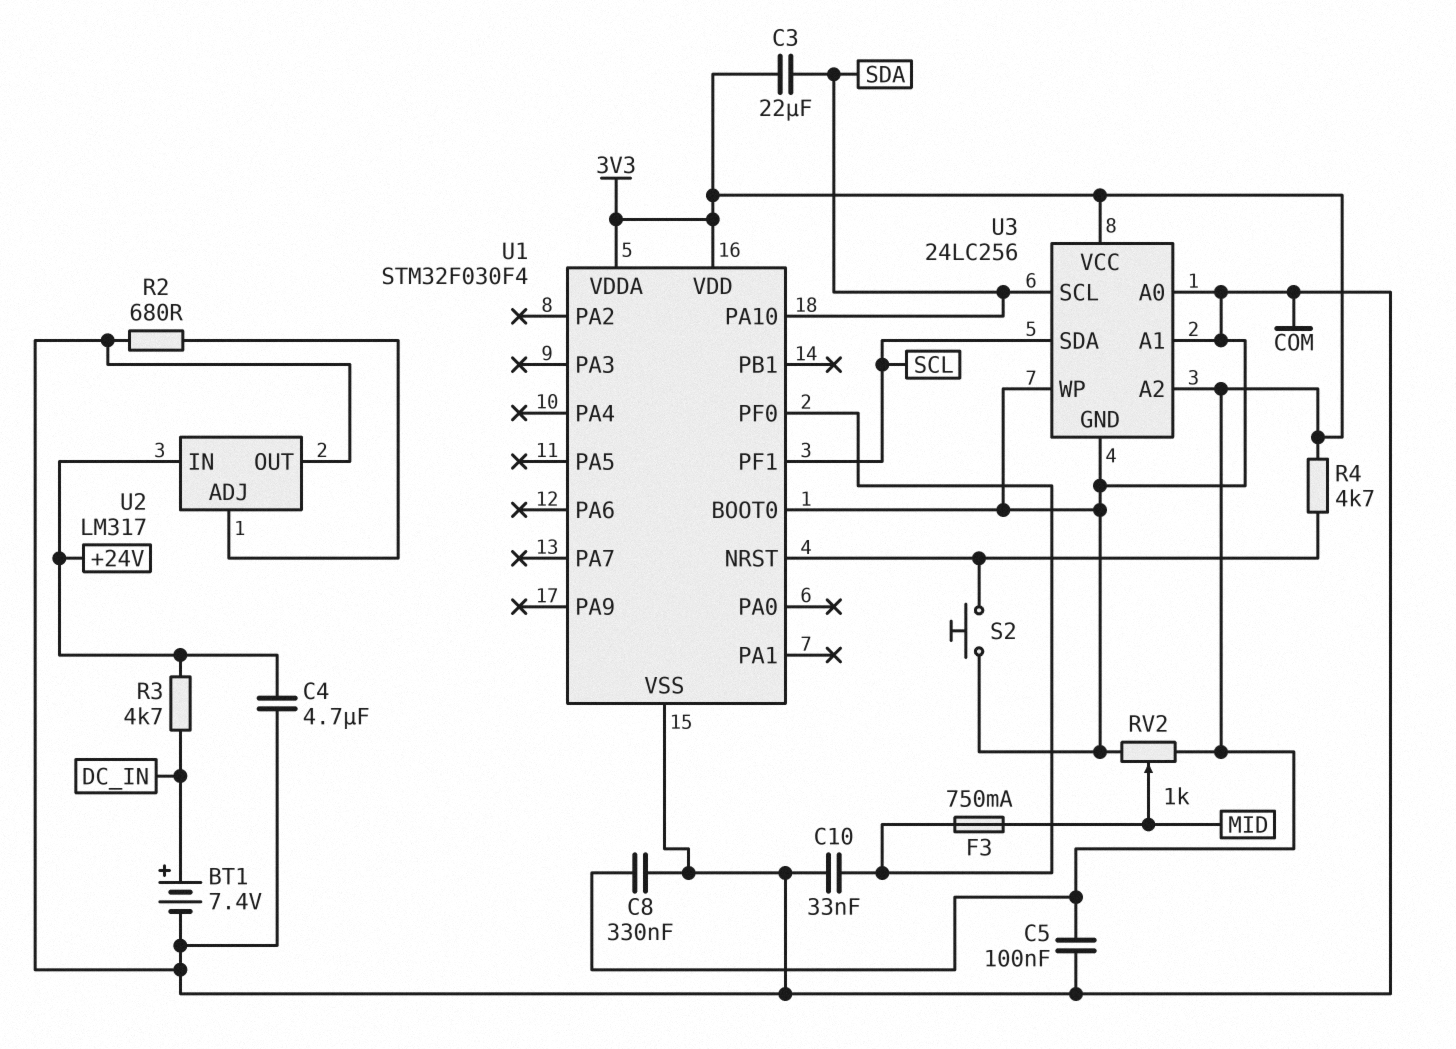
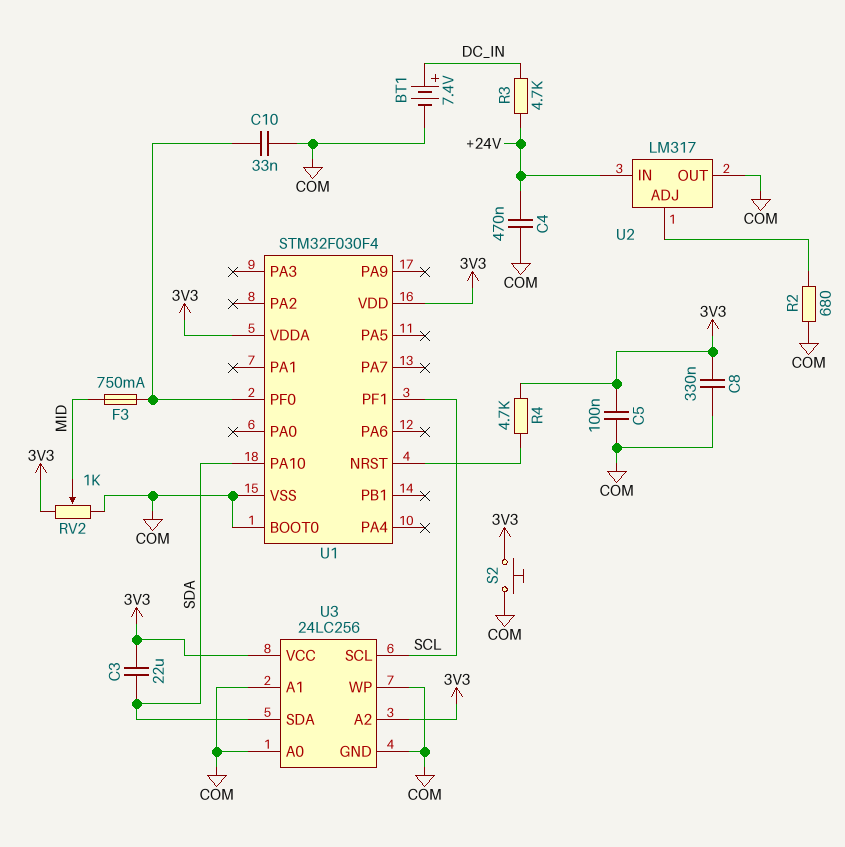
C4: 4.7uF (+24V, COM) -> 470nF (+24V, COM)
S2: button (COM, U1/NRST) -> button (3V3, COM)
U3 pin SCL: SDA -> SCL
U3 pin SDA: SCL -> SDA

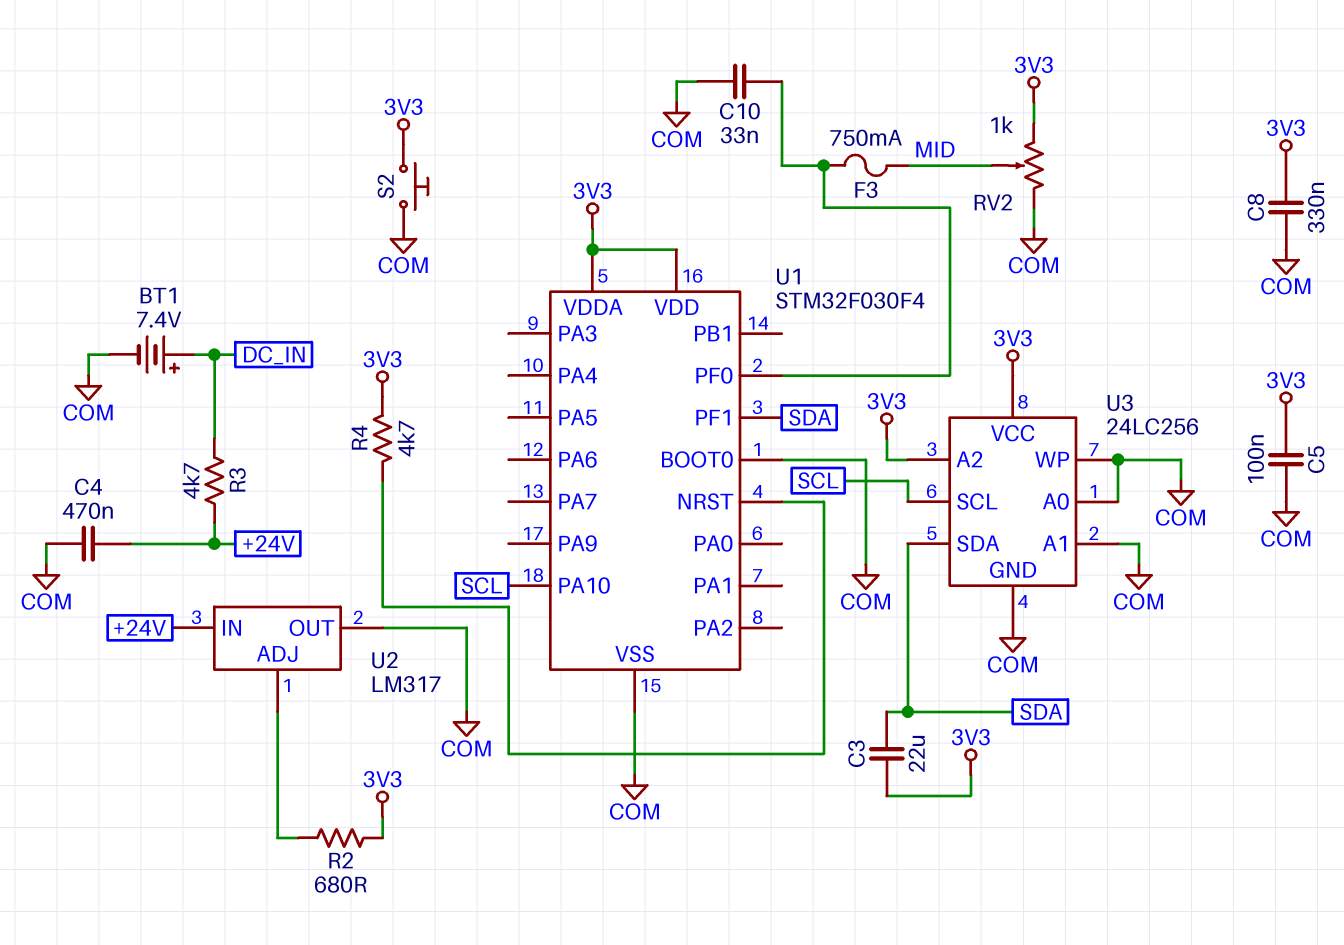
R2: 680 (COM, U2/ADJ) -> 680 (3V3, U2/ADJ)
U1 pin PA10: SDA -> SCL
U1 pin PF1: SCL -> SDA

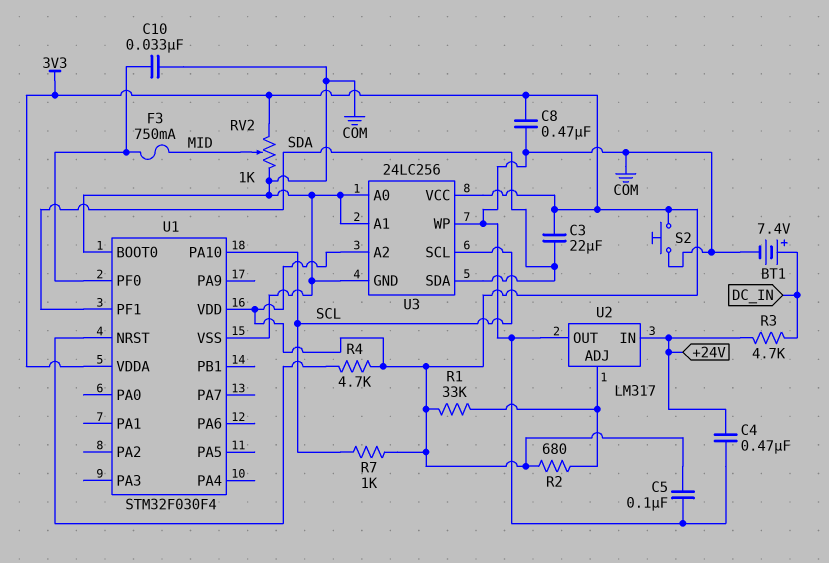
C8: 330nF (3V3, COM) -> 470nF (3V3, COM)
R1: none -> 33k (3V3, U2/ADJ)
R7: none -> 1k (3V3, SCL)

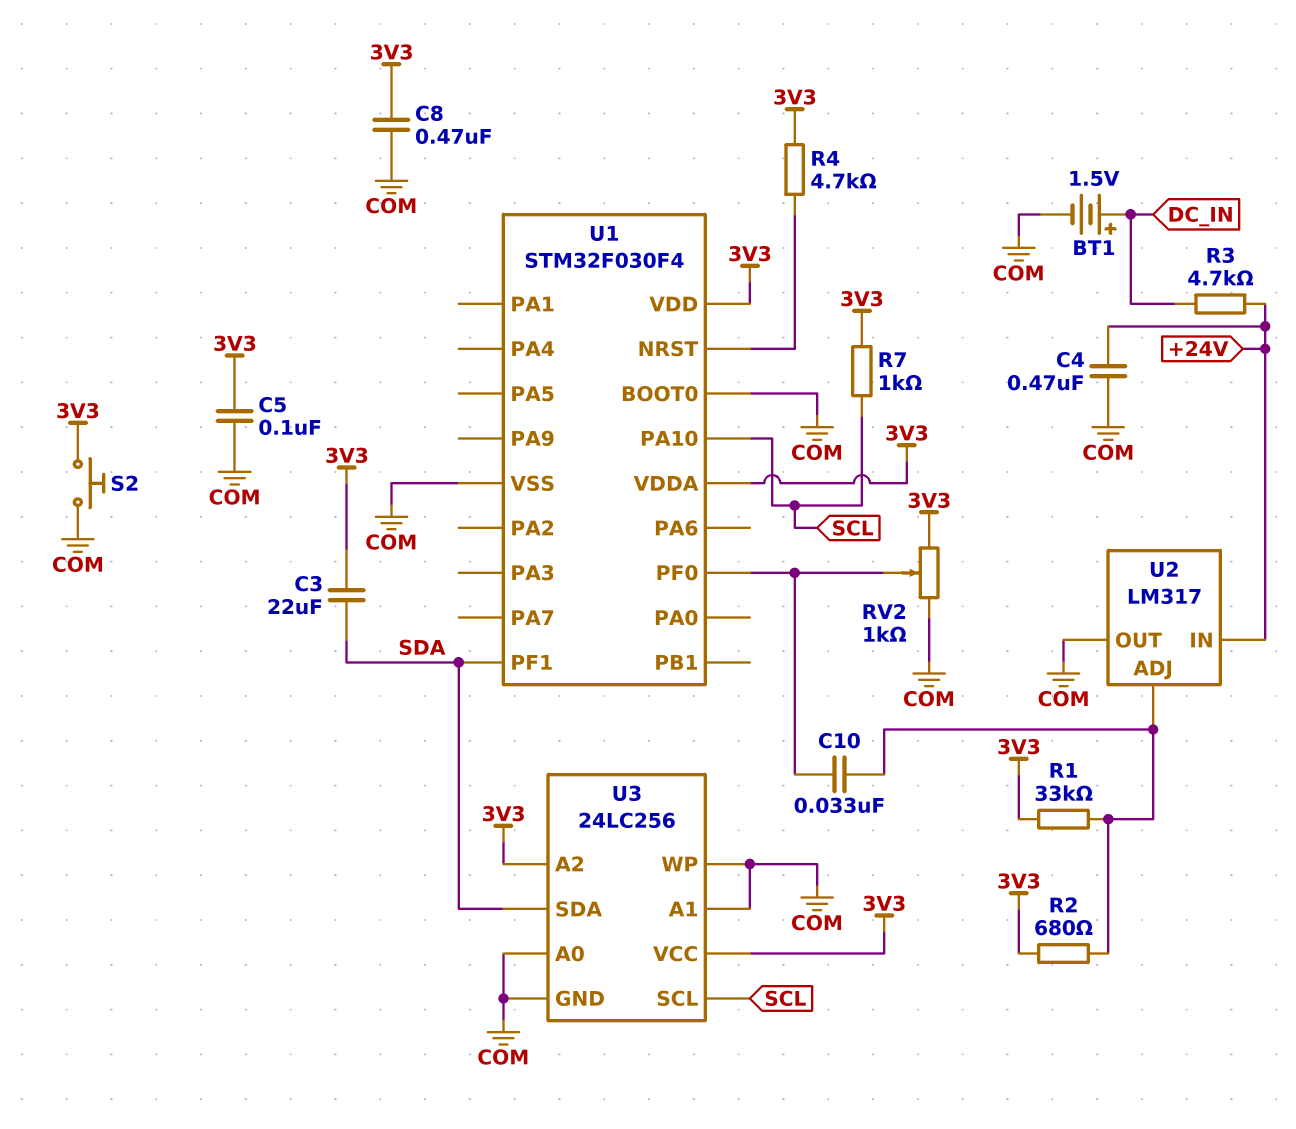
BT1: 7.4V (plus DC_IN, minus COM) -> 1.5V (plus DC_IN, minus COM)
C10: 33nF (COM, U1/PF0) -> 33nF (U1/PF0, U2/ADJ)
F3: 750mA (MID, U1/PF0) -> none
RV2: 1k (3V3, COM, wiper MID) -> 1k (3V3, COM, wiper U1/PF0)

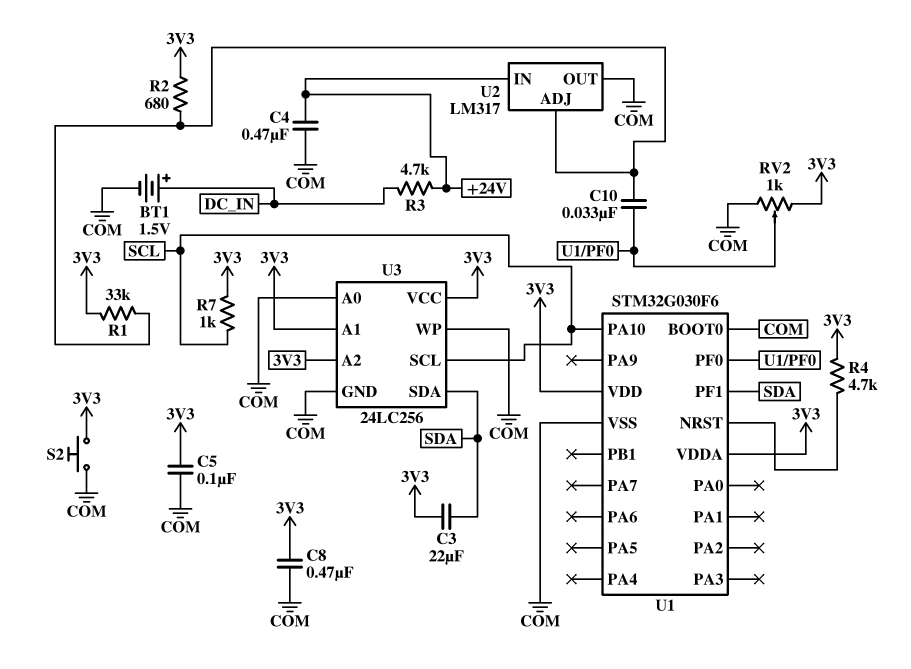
U1: STM32F030F4 -> STM32G030F6
U3 pin A1: COM -> 3V3

